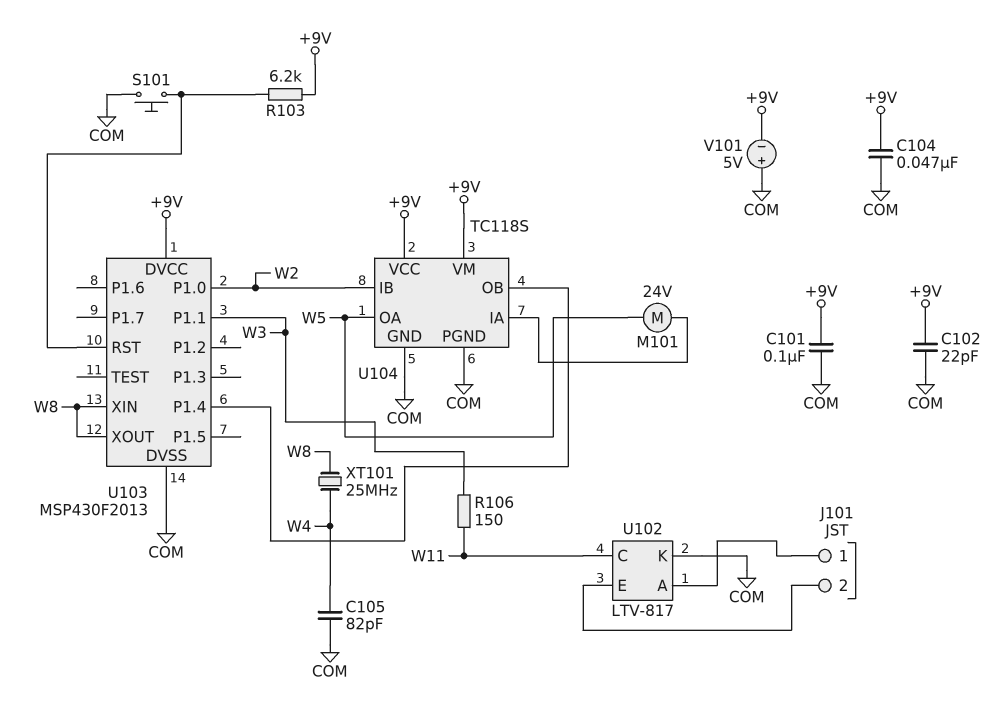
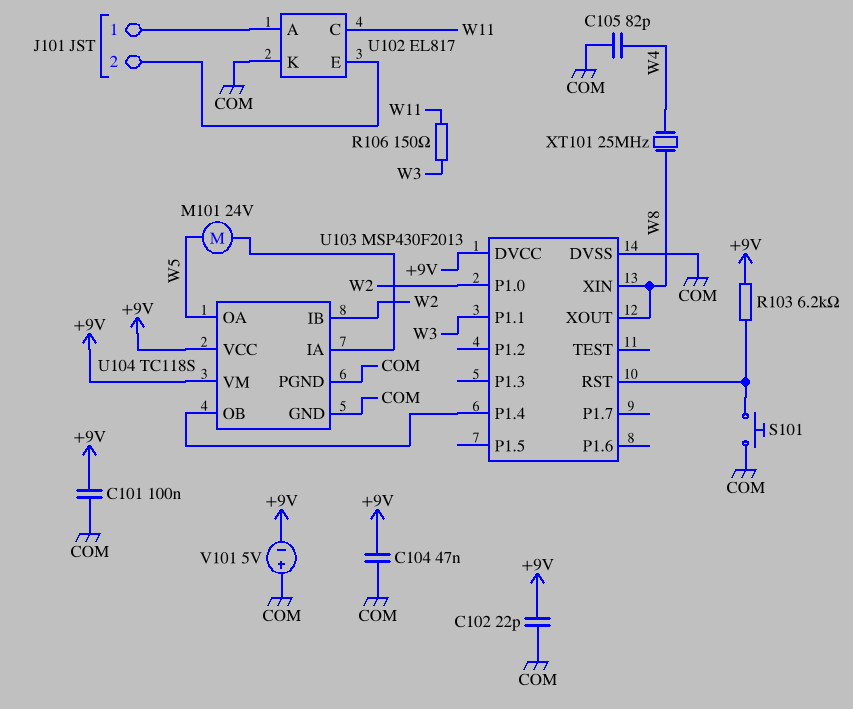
U102: LTV-817 -> EL817

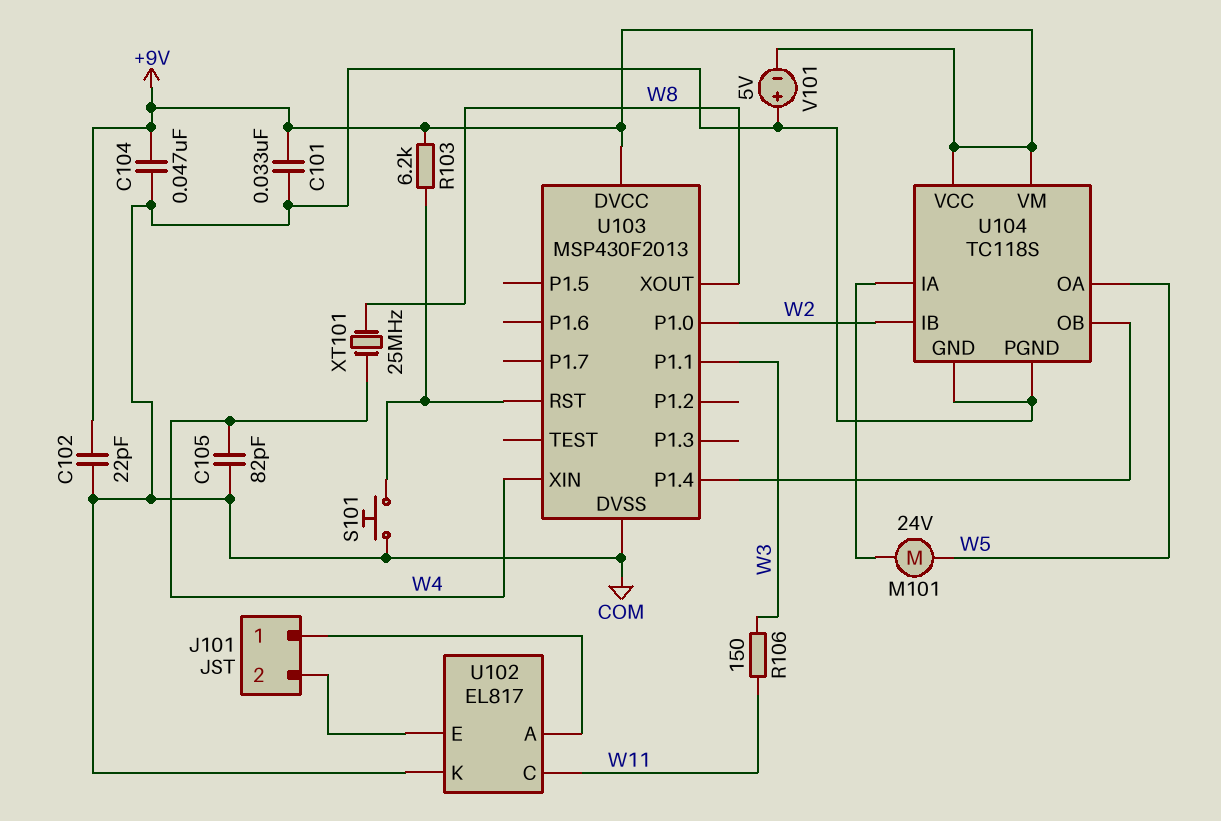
C101: 100nF (+9V, COM) -> 33nF (+9V, COM)
U103 pin XIN: W8 -> W4

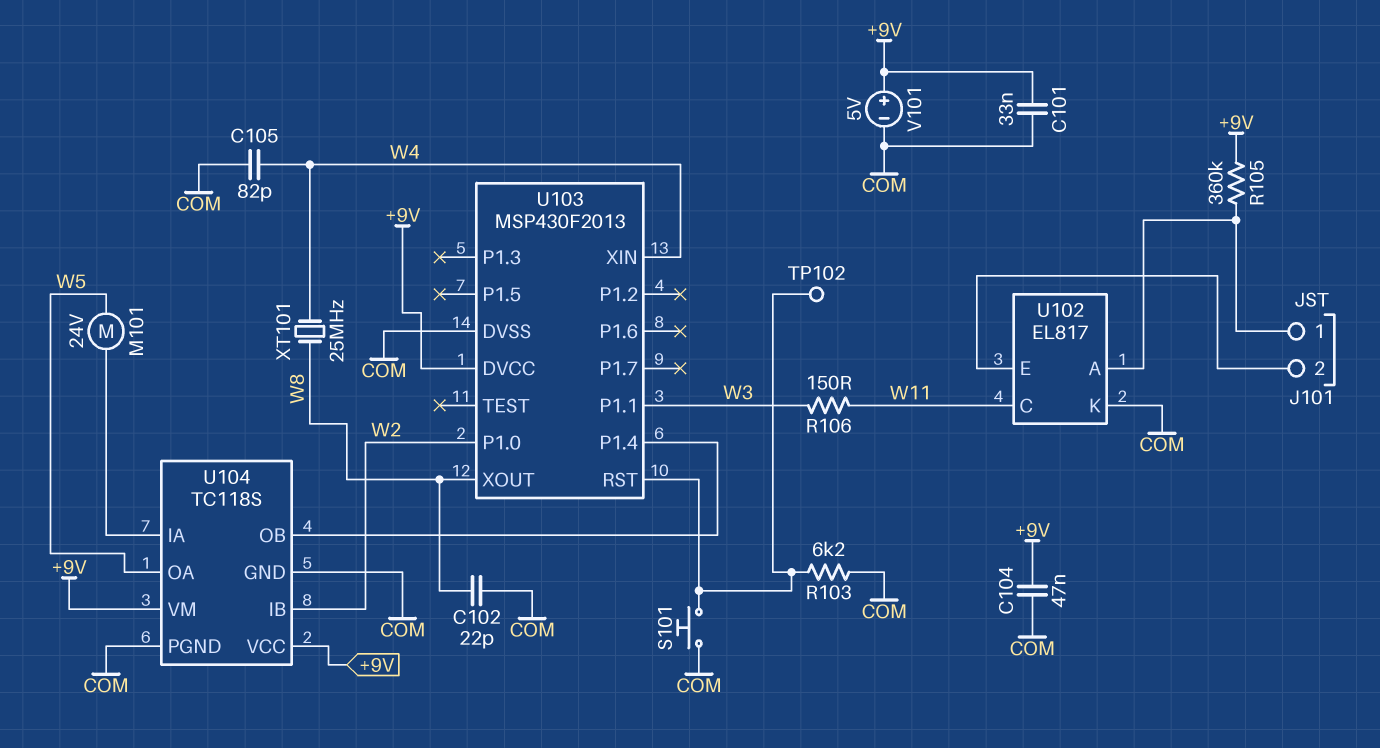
C102: 22pF (+9V, COM) -> 22pF (COM, W8)
R103: 6.2k (+9V, U103/RST) -> 6.2k (COM, U103/RST)
R105: none -> 360k (+9V, J101/1)
TP102: none -> test point (U103/RST)
V101: 5V (plus COM, minus +9V) -> 5V (plus +9V, minus COM)

